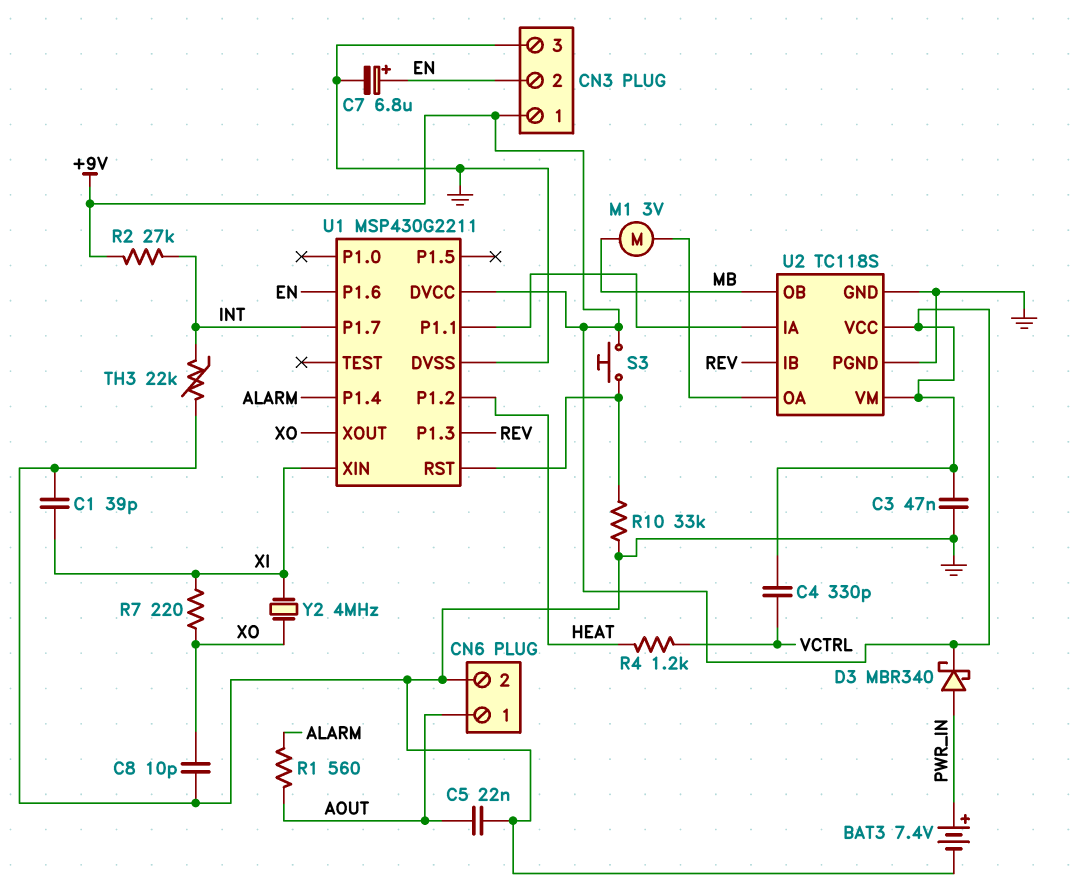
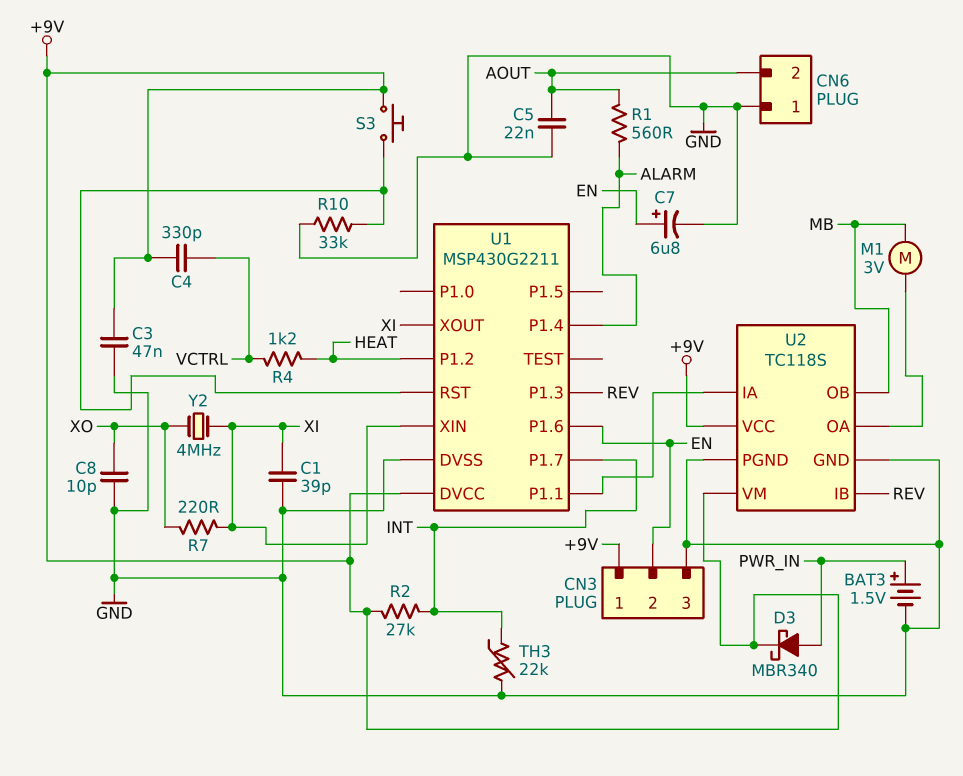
BAT3: 7.4V (plus PWR_IN, minus GND) -> 1.5V (plus PWR_IN, minus GND)
CN6 pin 1: AOUT -> GND
CN6 pin 2: GND -> AOUT
U1 pin XOUT: XO -> XI

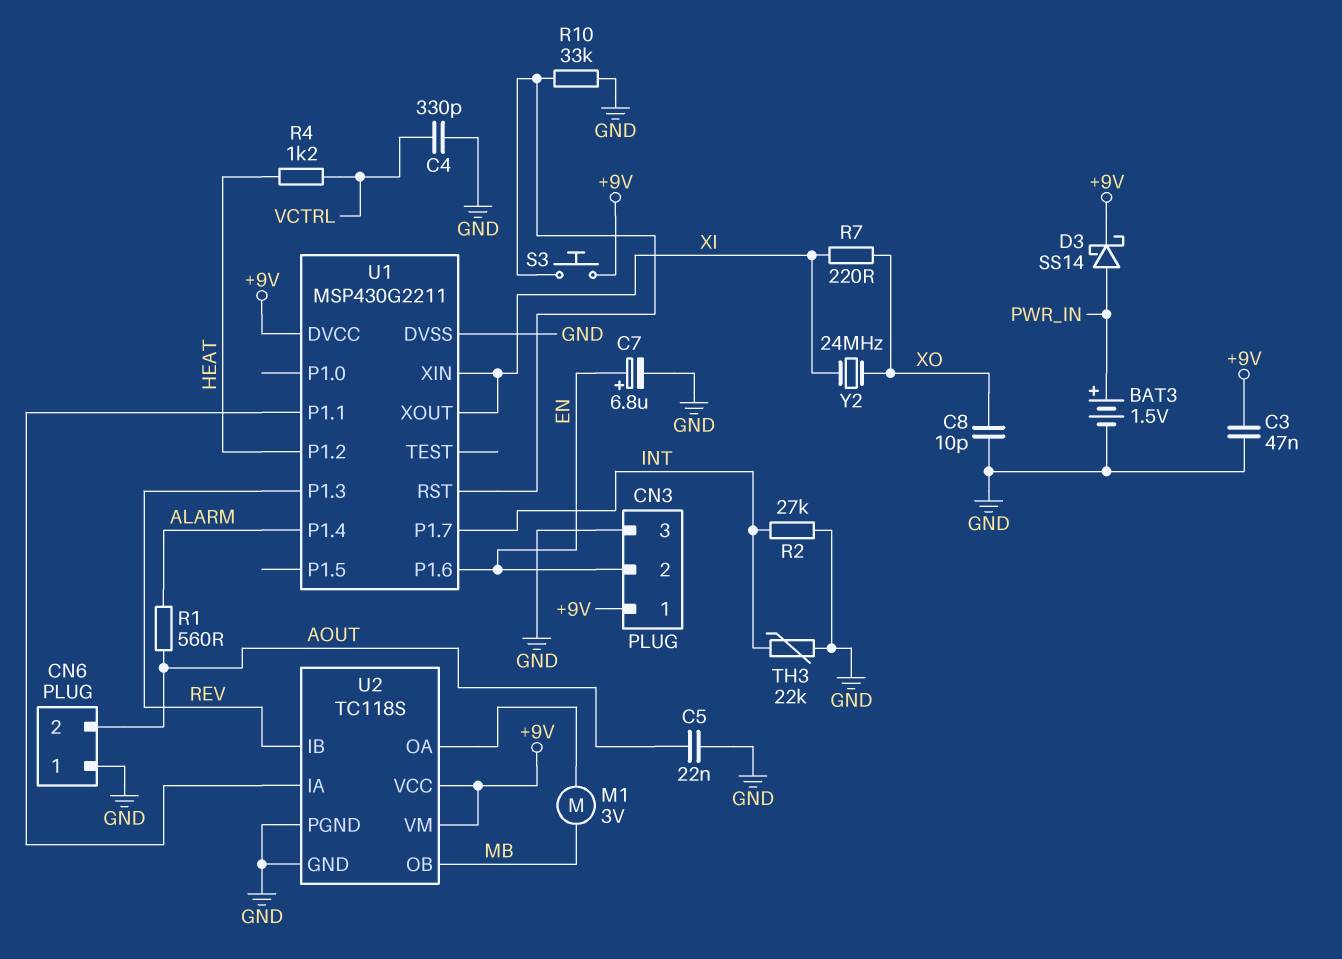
C1: 39pF (GND, XI) -> none
C4: 330pF (+9V, VCTRL) -> 330pF (GND, VCTRL)
D3: schottky MBR340 (A PWR_IN, K +9V) -> schottky SS14 (A PWR_IN, K +9V)
R2: 27k (+9V, INT) -> 27k (GND, INT)
Y2: 4MHz (XI, XO) -> 24MHz (XI, XO)

